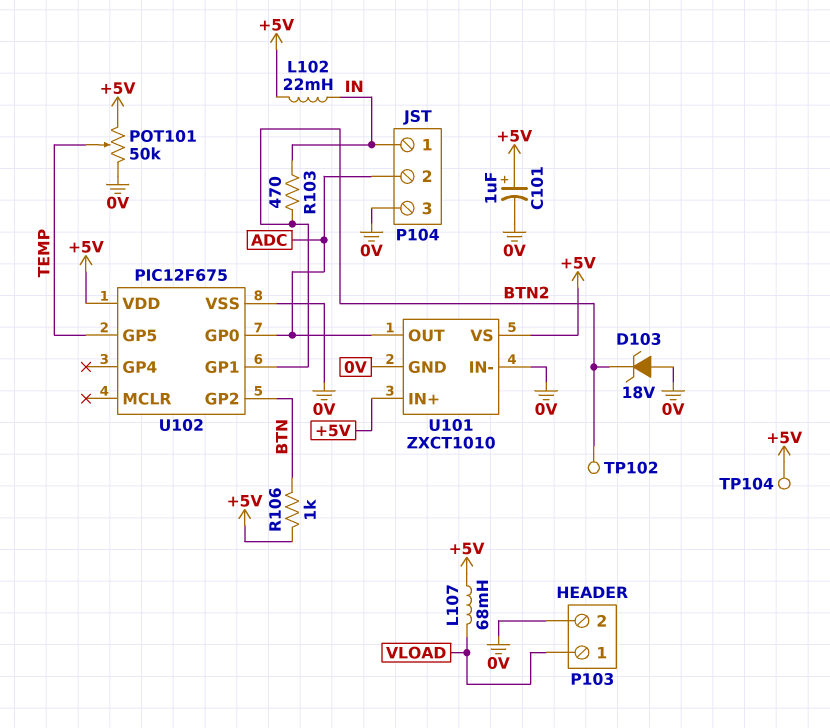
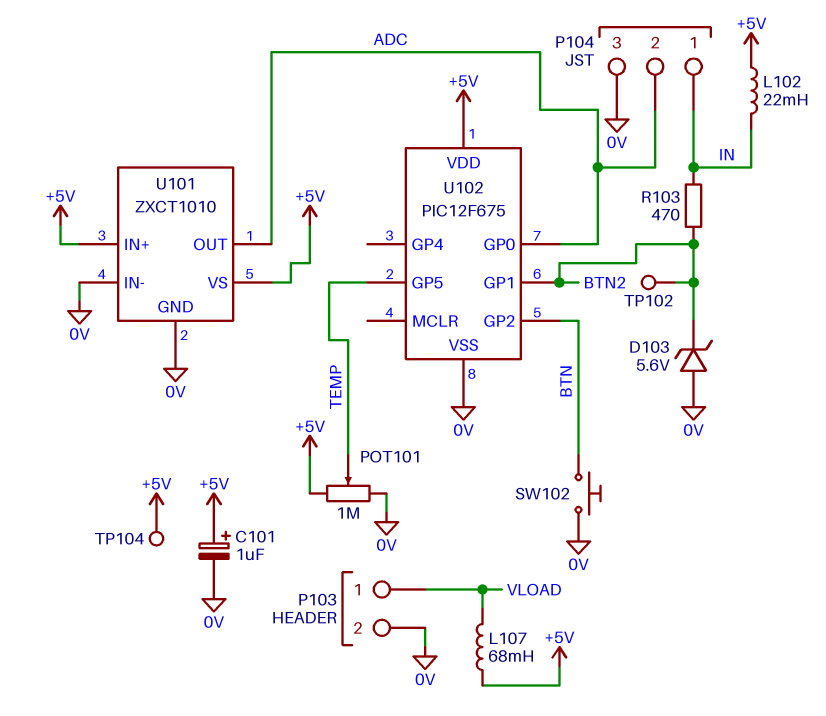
D103: zener 18V (A 0V, K BTN2) -> zener 5.6V (A 0V, K BTN2)
POT101: 50k (+5V, 0V, wiper TEMP) -> 1M (+5V, 0V, wiper TEMP)
R106: 1k (+5V, BTN) -> none
SW102: none -> button (0V, BTN)

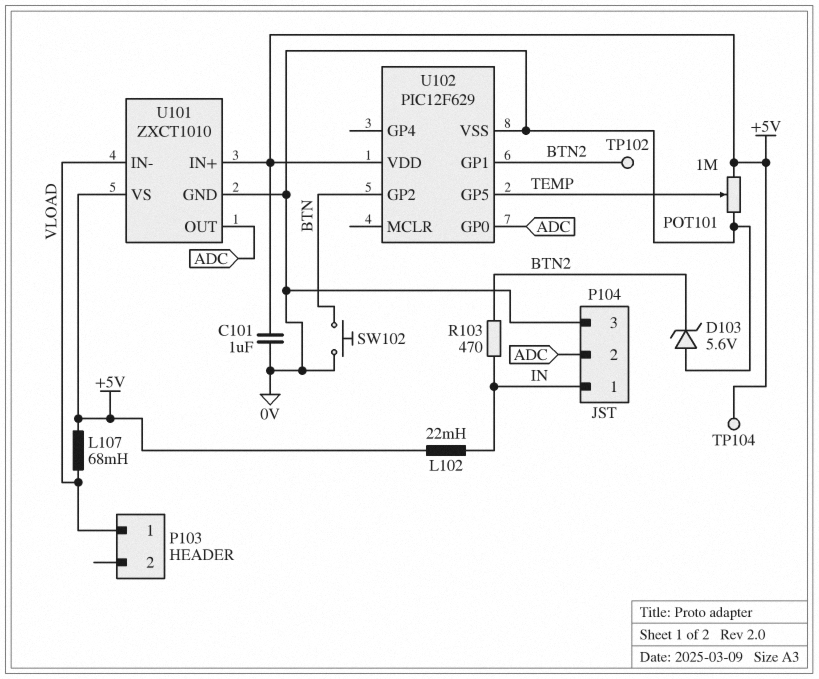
C101: 1uF (plus +5V, minus 0V) -> 1uF (+5V, 0V)
P103 pin 2: 0V -> none
U101 pin IN-: 0V -> VLOAD
U102: PIC12F675 -> PIC12F629

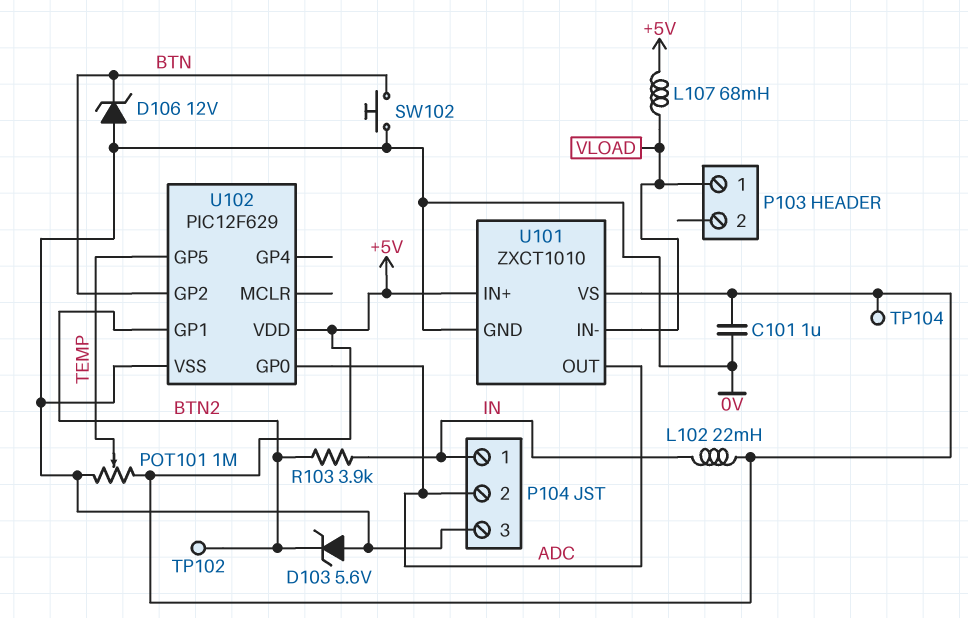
D106: none -> zener 12V (A 0V, K BTN)
R103: 470 (BTN2, IN) -> 3.9k (BTN2, IN)

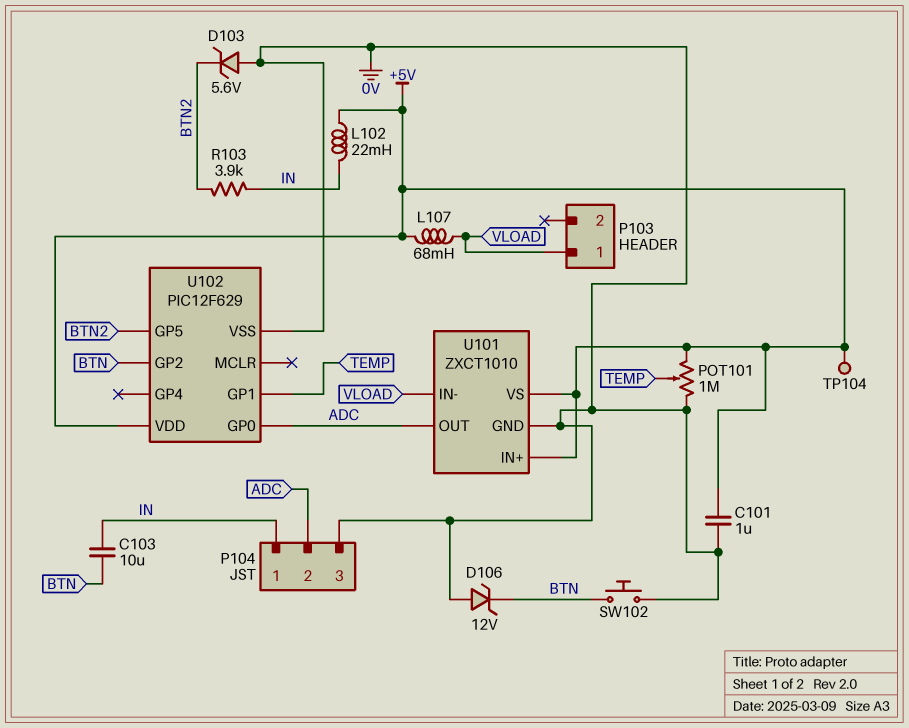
C103: none -> 10uF (BTN, IN)
TP102: test point (BTN2) -> none
U102 pin GP1: BTN2 -> TEMP
U102 pin GP5: TEMP -> BTN2

